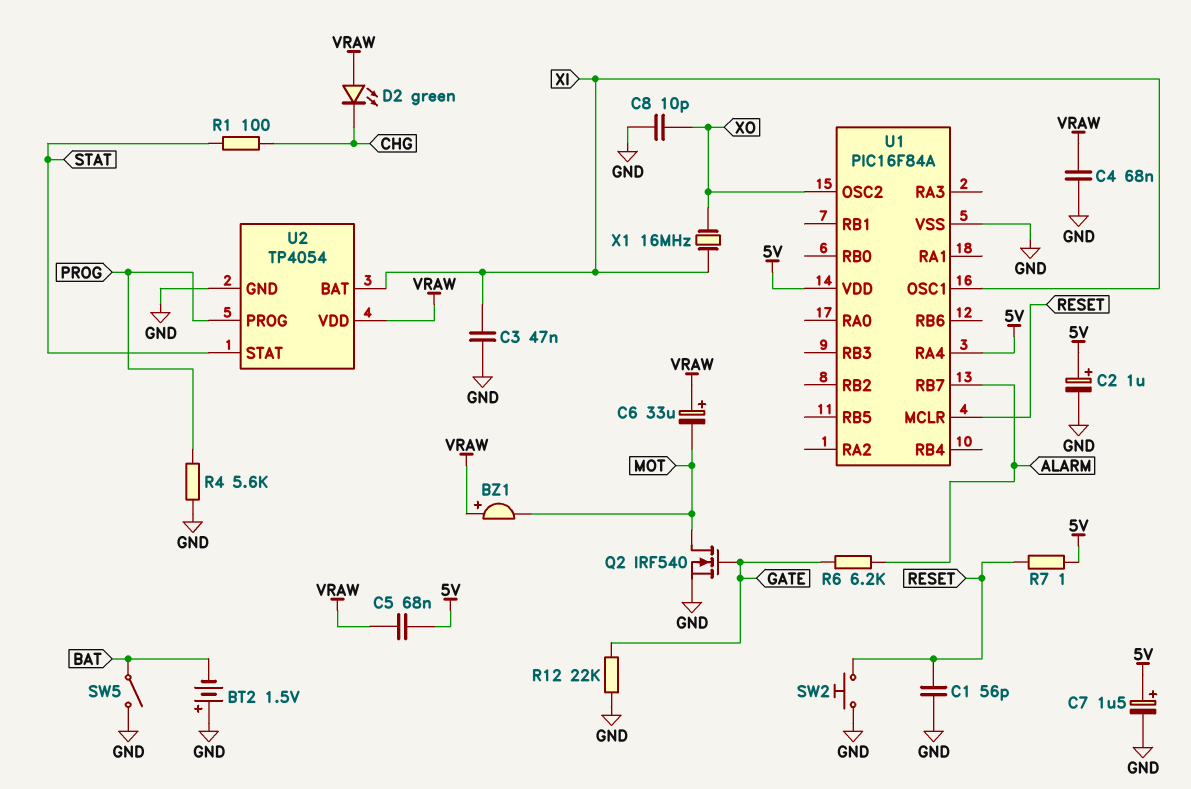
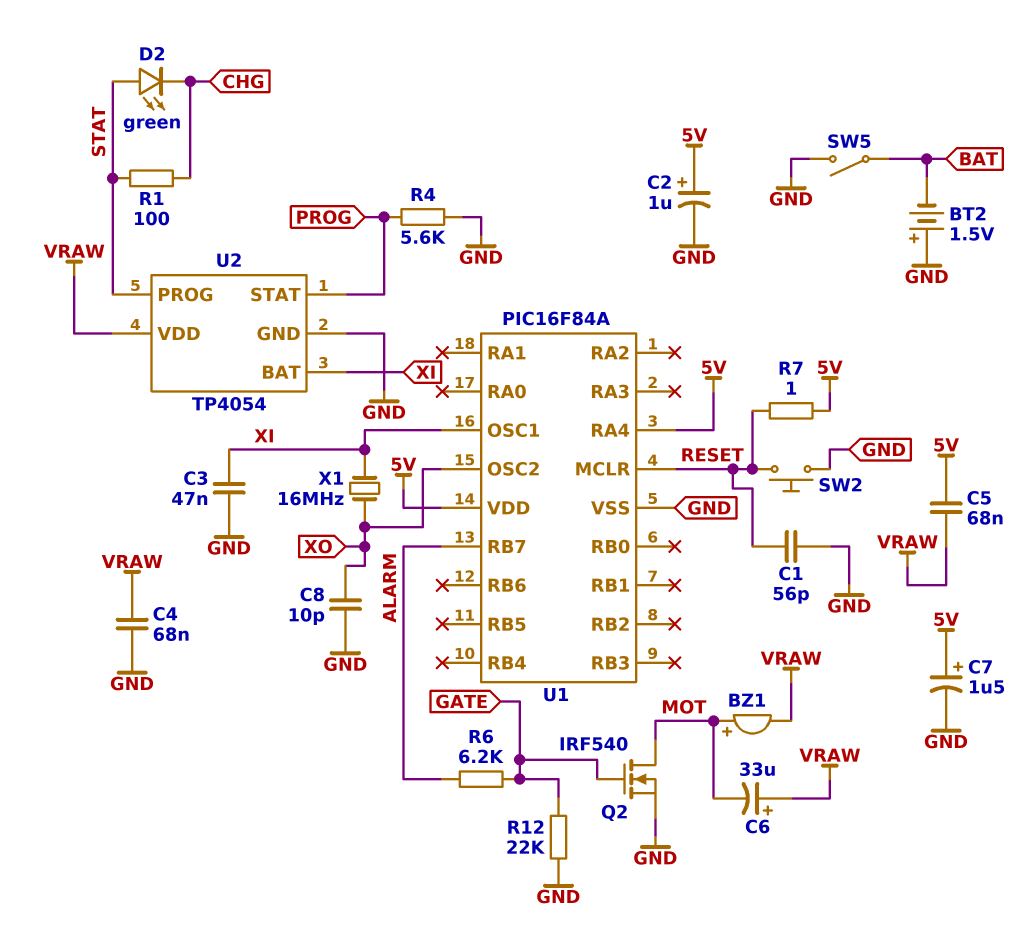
BZ1: buzzer (plus VRAW, minus MOT) -> buzzer (plus MOT, minus VRAW)
D2: LED green (A VRAW, K CHG) -> LED green (A STAT, K CHG)
U2 pin PROG: PROG -> STAT
U2 pin STAT: STAT -> PROG

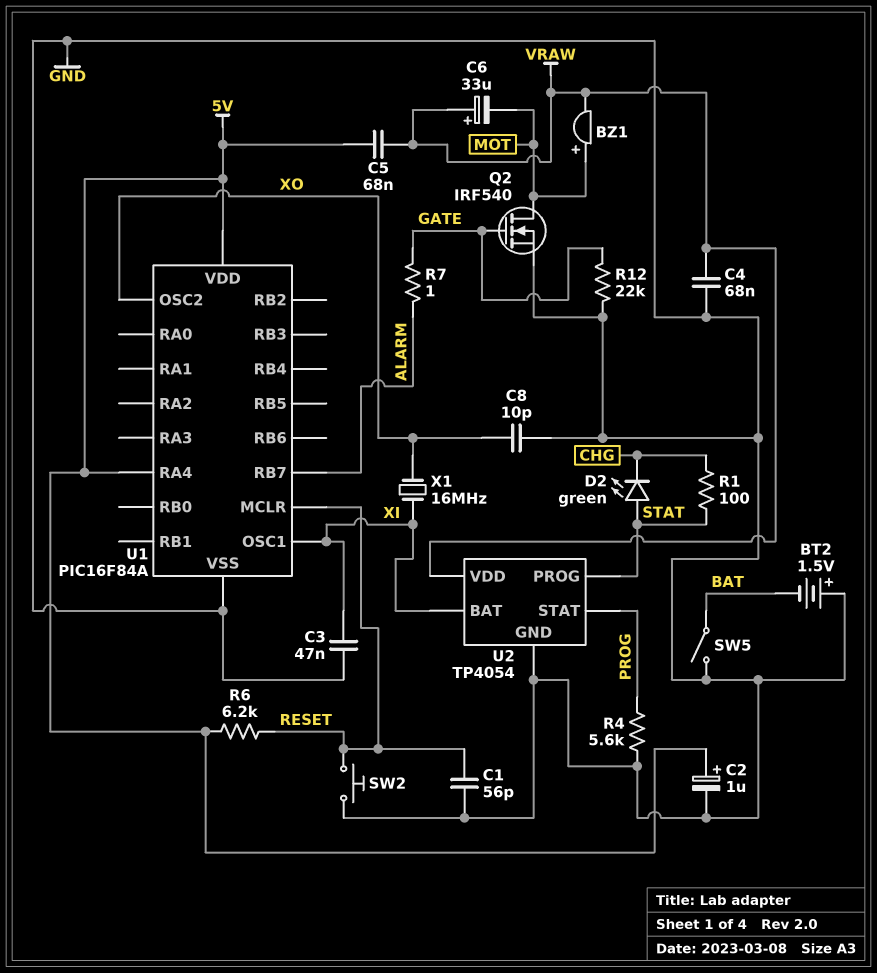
C7: 1.5uF (plus 5V, minus GND) -> none
R6: 6.2k (ALARM, GATE) -> 6.2k (5V, RESET)
R7: 1 (5V, RESET) -> 1 (ALARM, GATE)

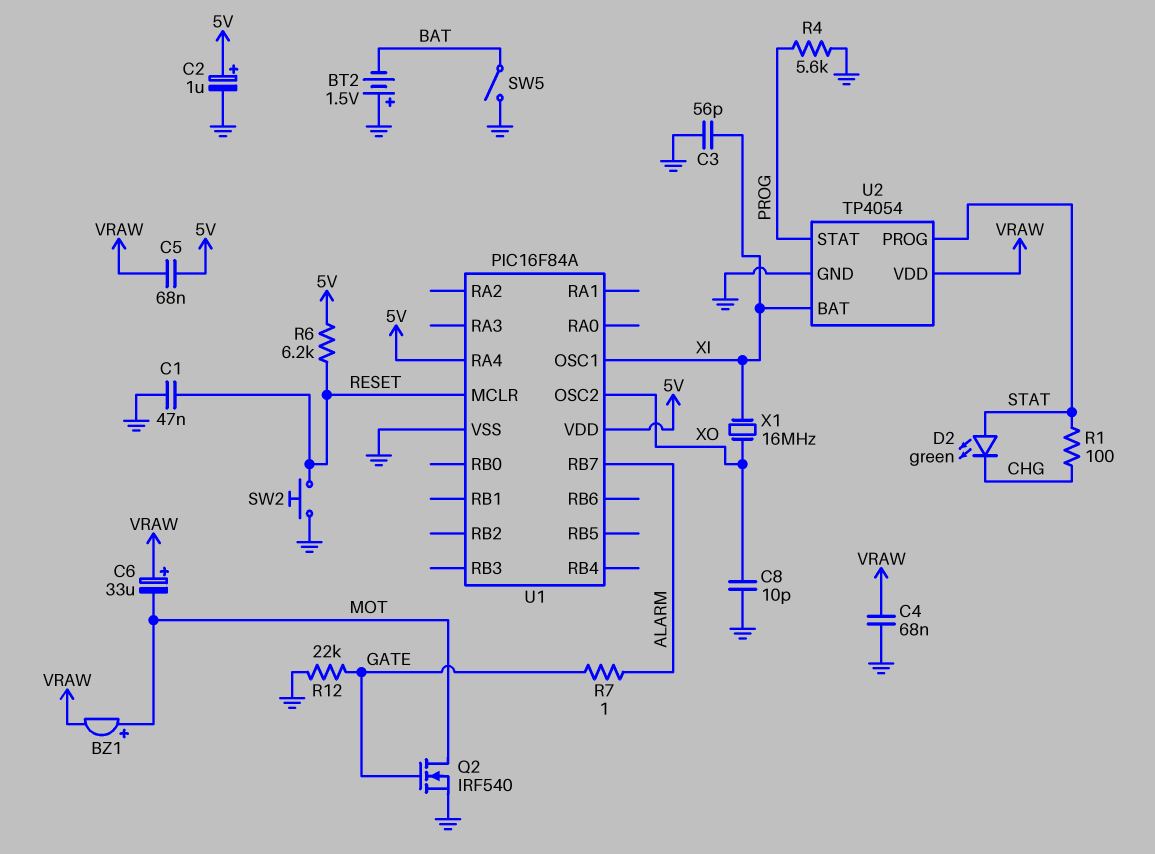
C1: 56pF (GND, RESET) -> 47nF (GND, RESET)
C3: 47nF (GND, XI) -> 56pF (GND, XI)

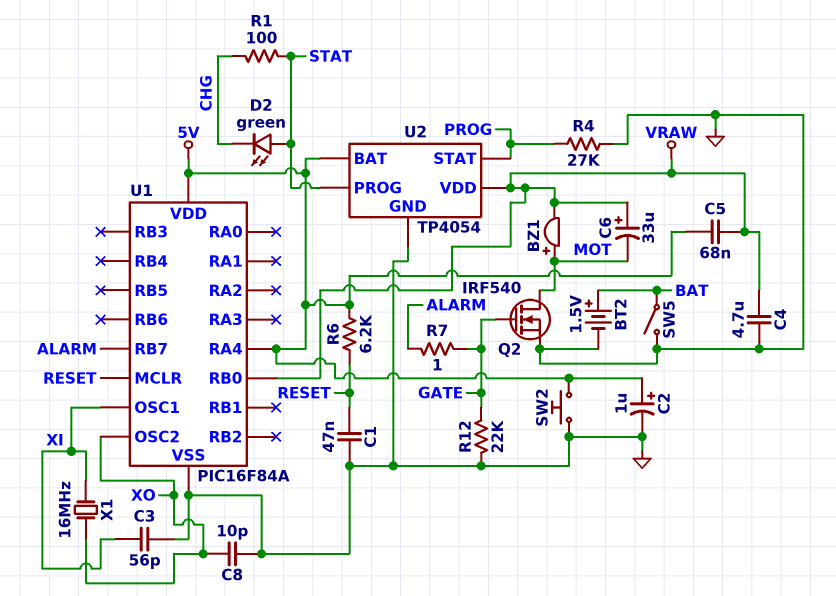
BT2: 1.5V (plus GND, minus BAT) -> 1.5V (plus BAT, minus GND)
C4: 68nF (GND, VRAW) -> 4.7uF (GND, VRAW)
R4: 5.6k (GND, PROG) -> 27k (GND, PROG)
SW2: button (GND, RESET) -> button (5V, GND)
U1 pin RB0: none -> VRAW
U2 pin BAT: XI -> 5V

